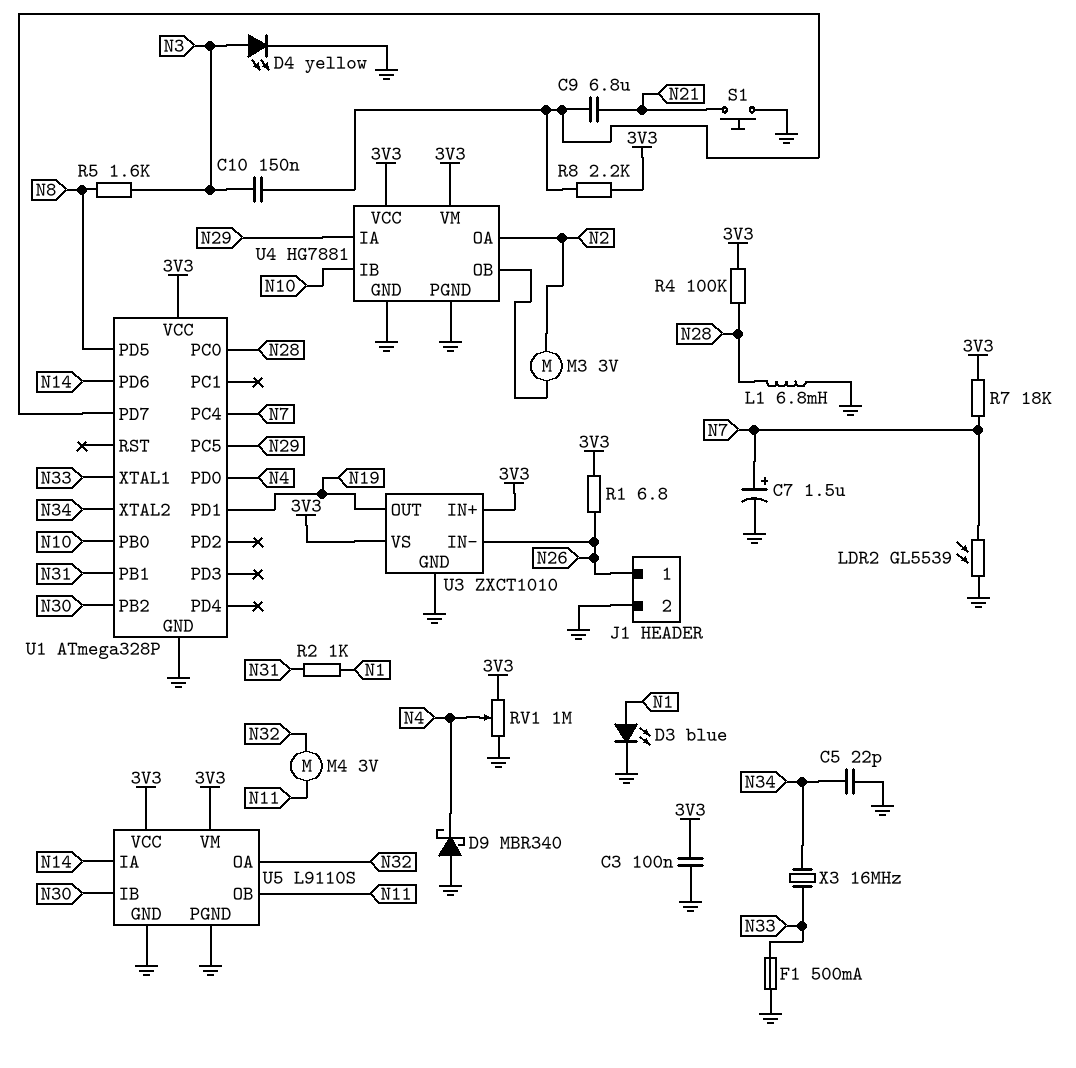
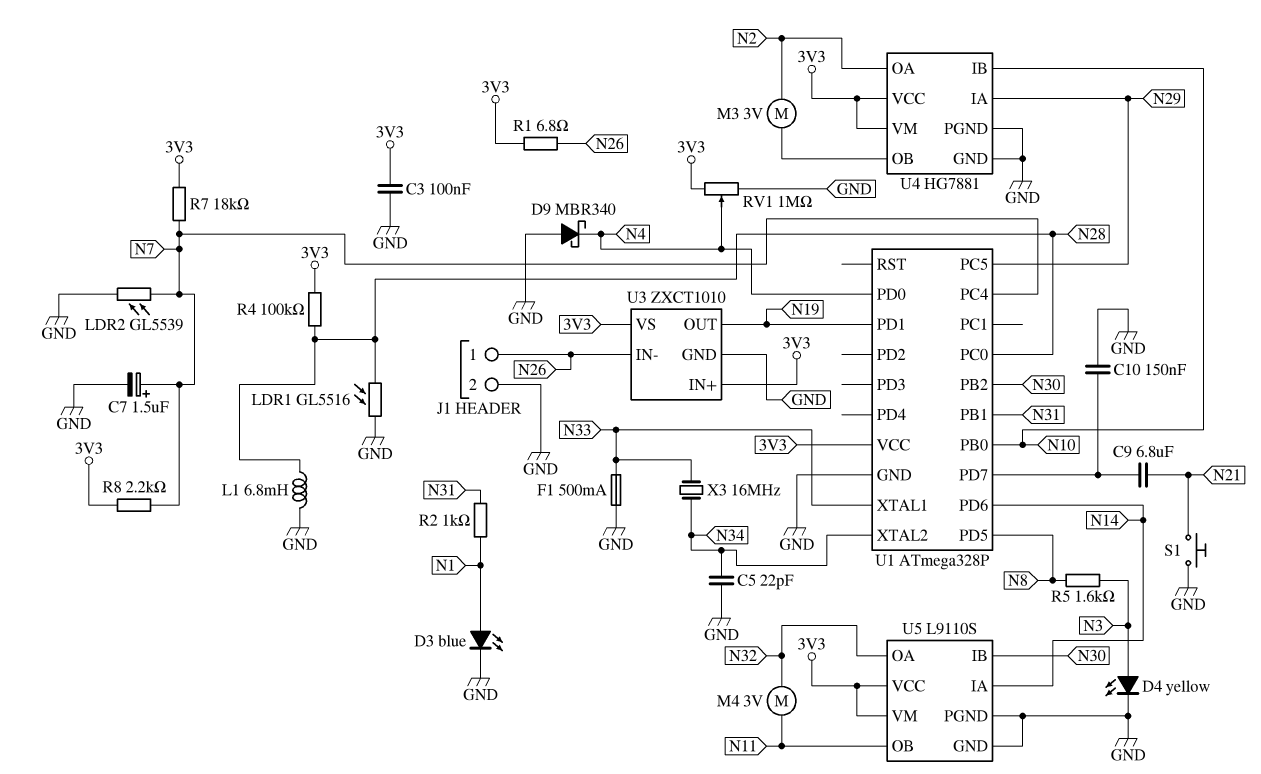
C10: 150nF (N3, U1/PD7) -> 150nF (GND, U1/PD7)
LDR1: none -> GL5516 (GND, N28)
R8: 2.2k (3V3, U1/PD7) -> 2.2k (3V3, N7)

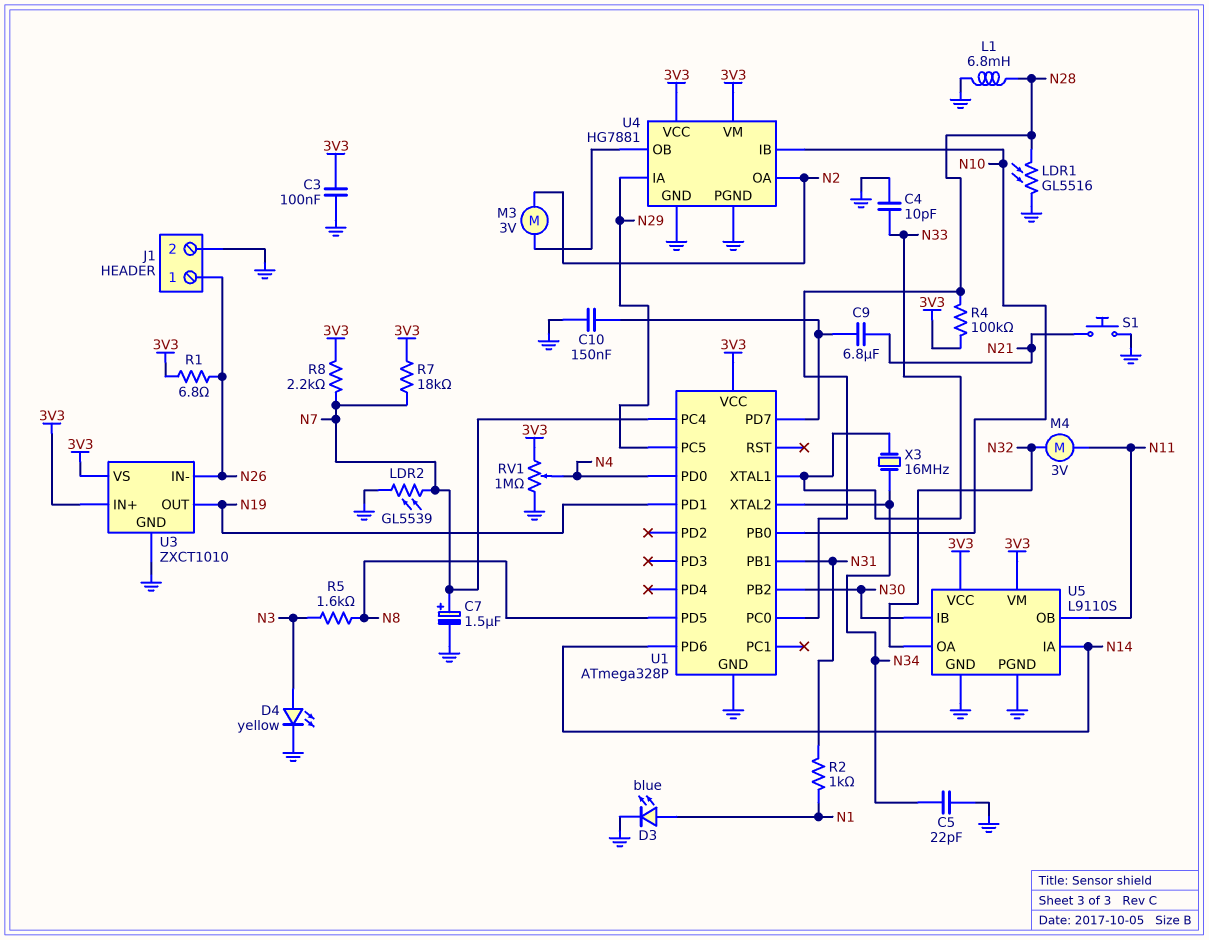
C4: none -> 10pF (GND, N33)
D9: schottky MBR340 (A GND, K N4) -> none
F1: 500mA (GND, N33) -> none

